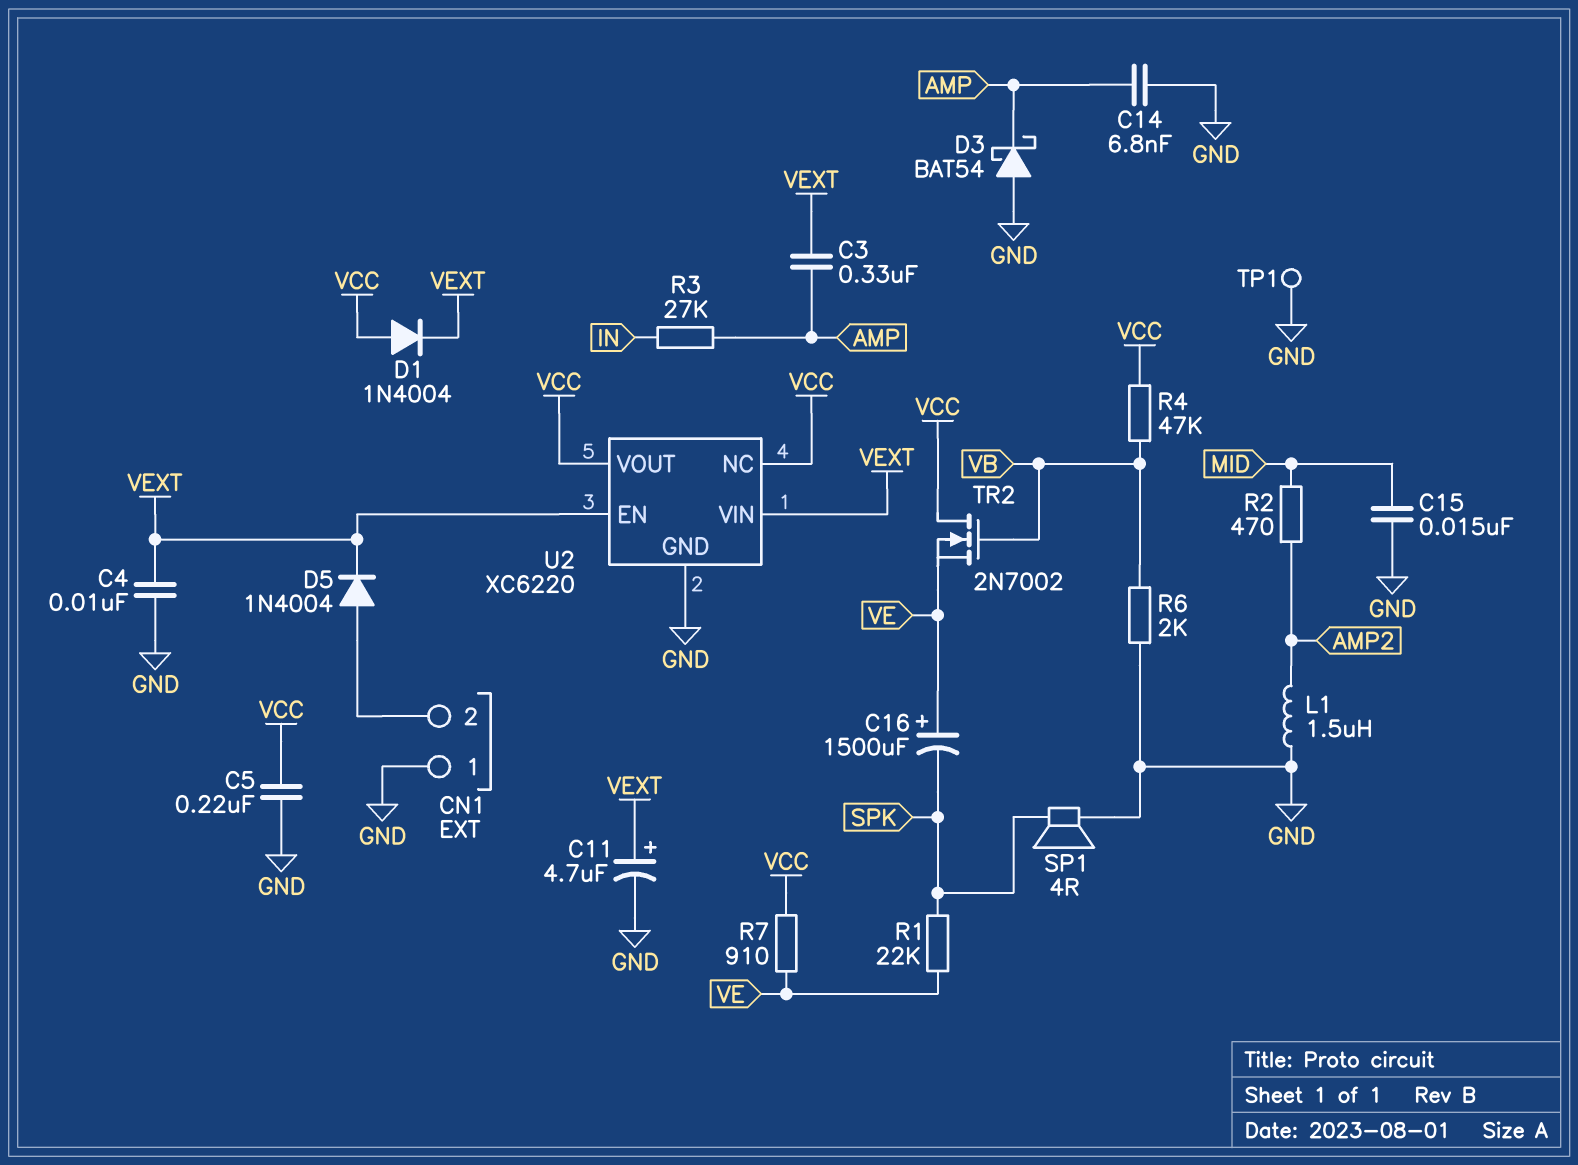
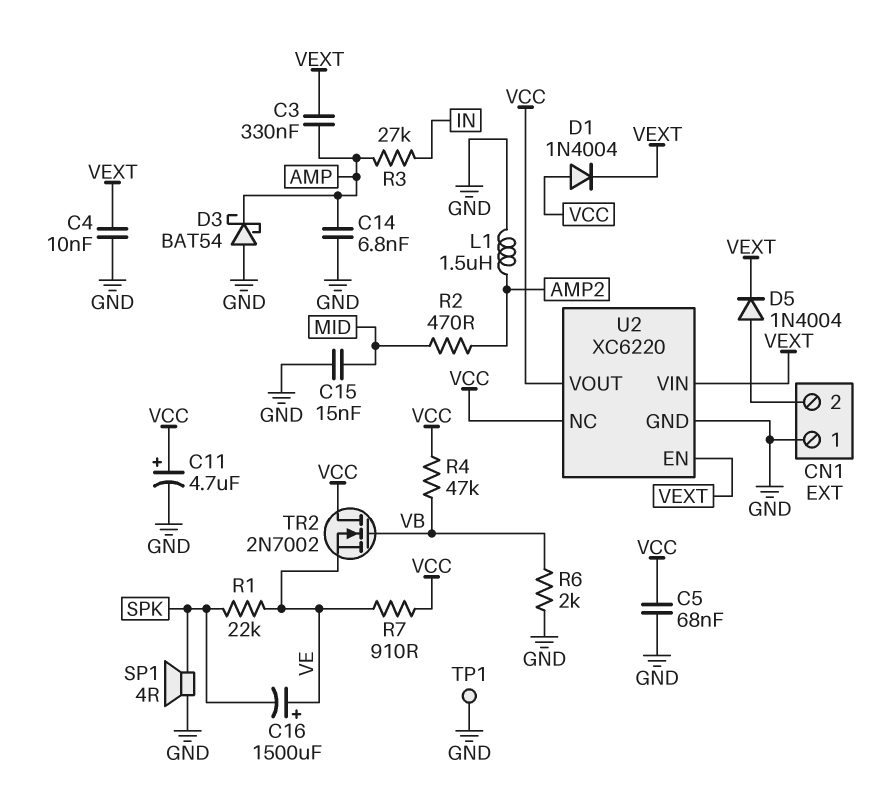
C5: 220nF (GND, VCC) -> 68nF (GND, VCC)
C11: 4.7uF (plus VEXT, minus GND) -> 4.7uF (plus VCC, minus GND)

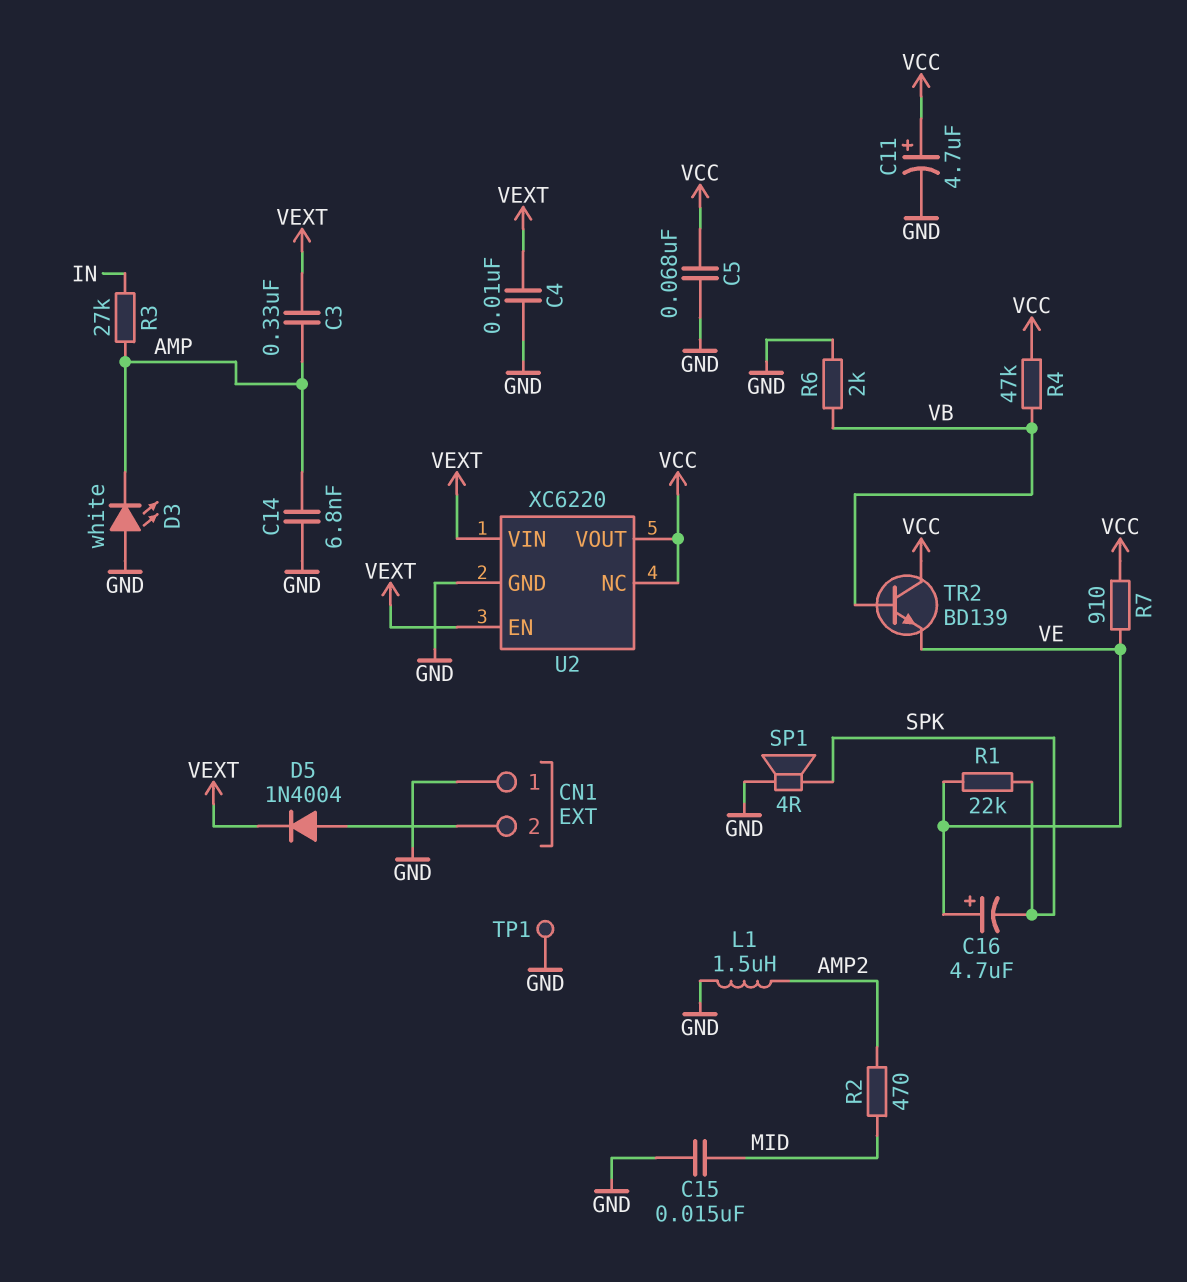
C16: 1500uF (plus VE, minus SPK) -> 4.7uF (plus VE, minus SPK)
D1: diode 1N4004 (A VCC, K VEXT) -> none
D3: schottky BAT54 (A GND, K AMP) -> LED white (A GND, K AMP)
TR2: NMOS 2N7002 (G VB, D VCC, S VE) -> NPN BD139 (B VB, C VCC, E VE)

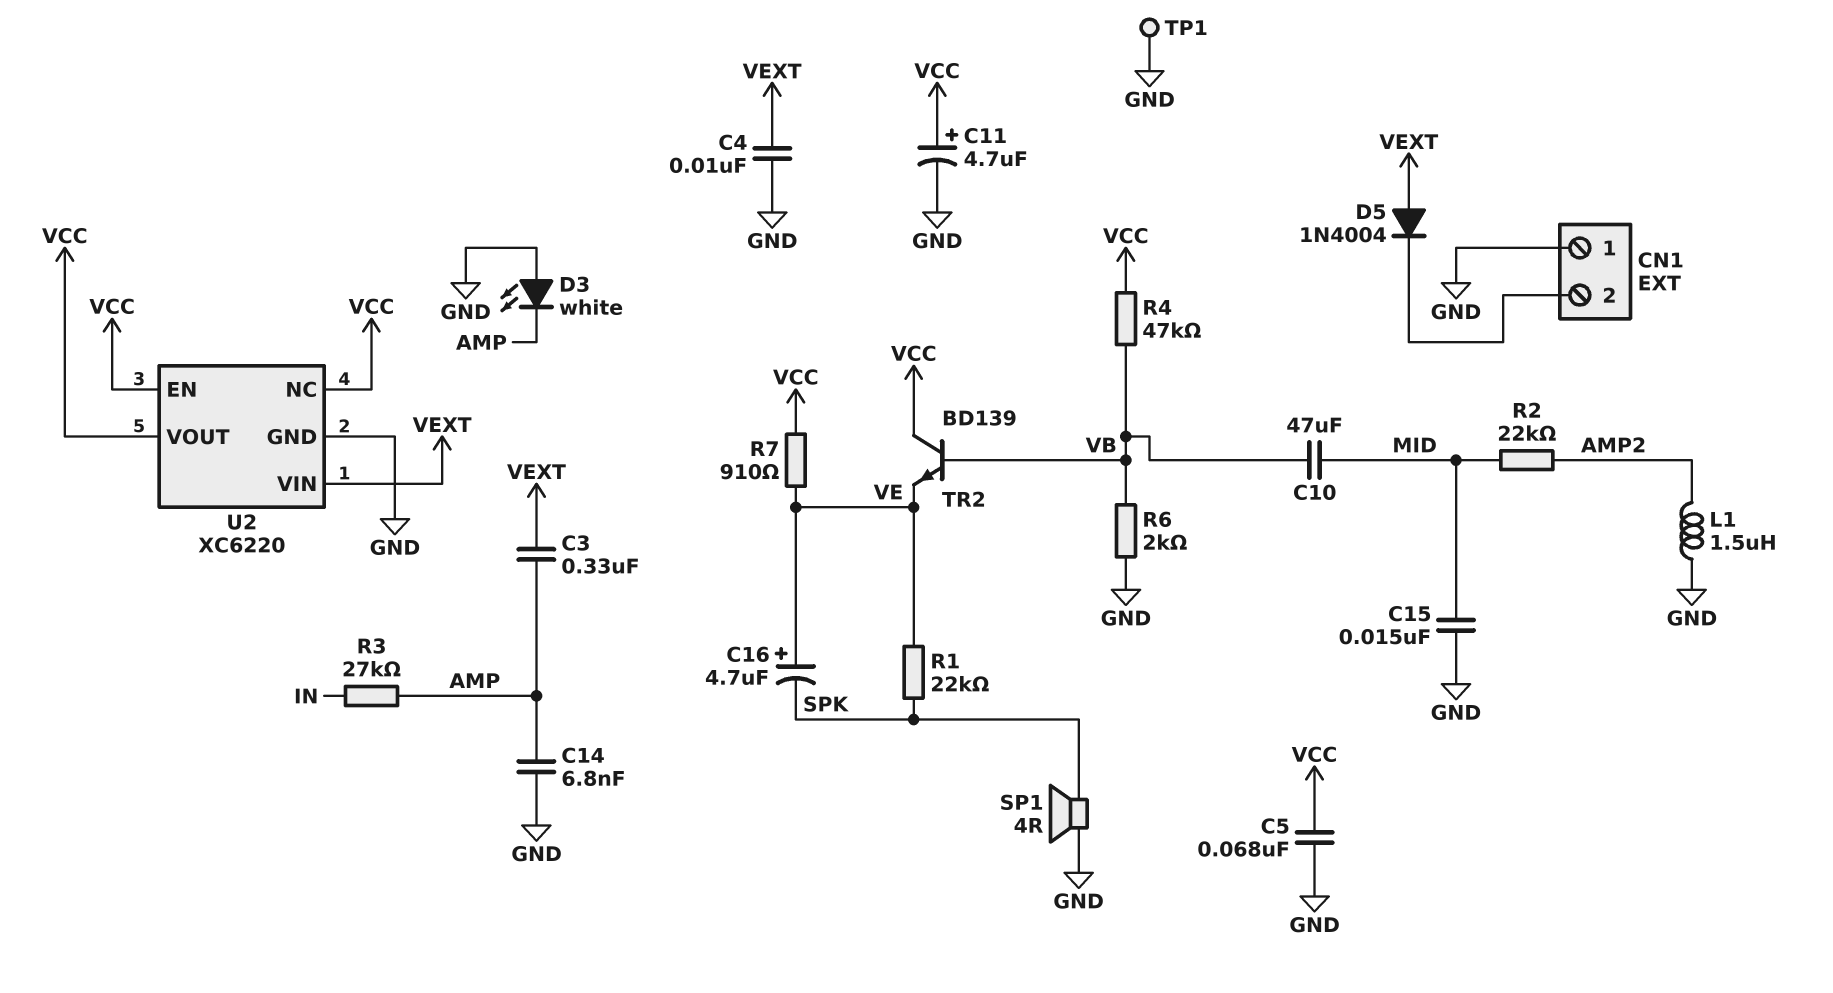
C10: none -> 47uF (MID, VB)
D5: diode 1N4004 (A CN1/2, K VEXT) -> diode 1N4004 (A VEXT, K CN1/2)
R2: 470 (AMP2, MID) -> 22k (AMP2, MID)
U2 pin EN: VEXT -> VCC

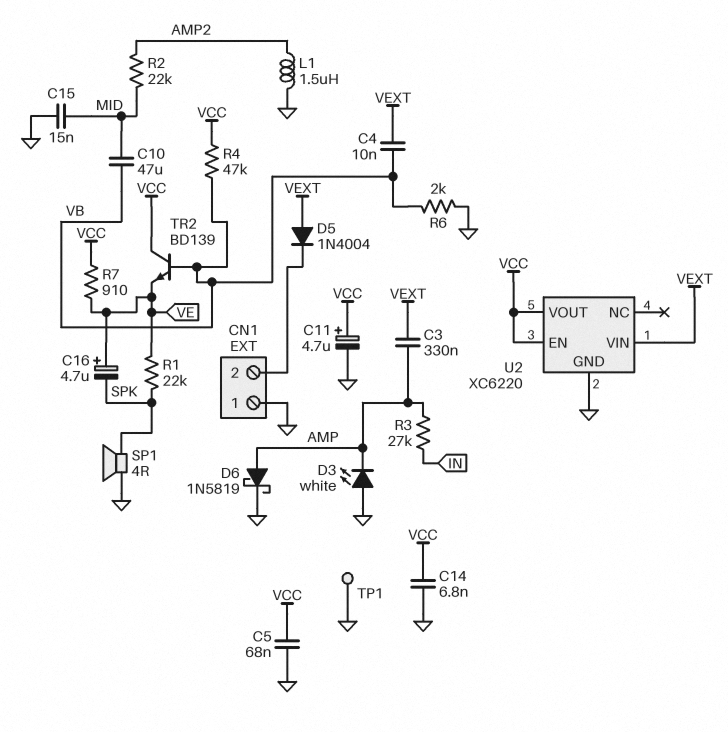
C4: 10nF (GND, VEXT) -> 10nF (VB, VEXT)
C14: 6.8nF (AMP, GND) -> 6.8nF (GND, VCC)
D6: none -> schottky 1N5819 (A AMP, K GND)
U2 pin NC: VCC -> none

